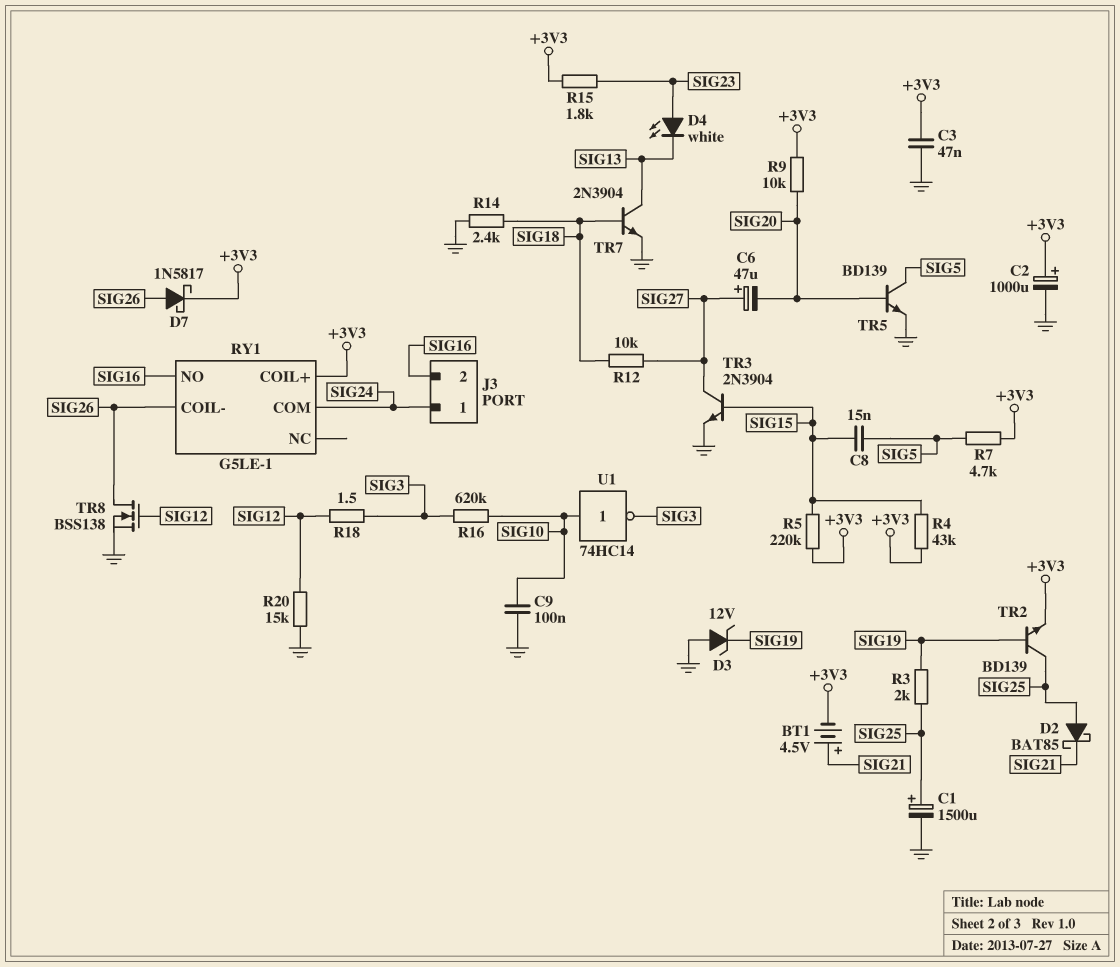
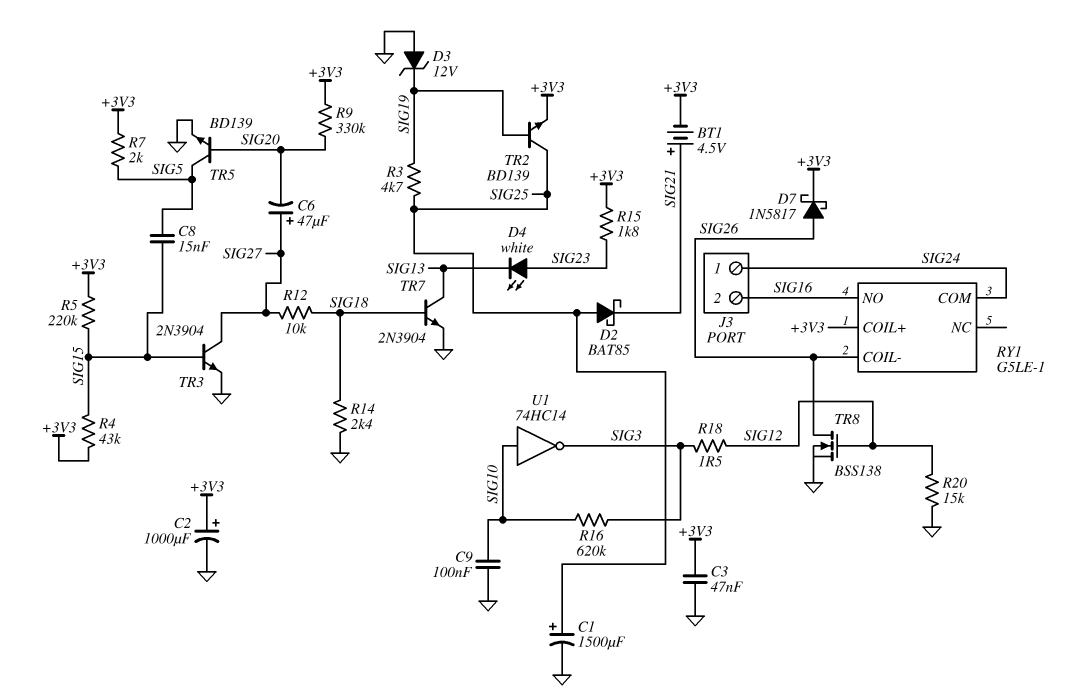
R3: 2k (SIG19, SIG25) -> 4.7k (SIG19, SIG25)
R7: 4.7k (+3V3, SIG5) -> 2k (+3V3, SIG5)
R9: 10k (+3V3, SIG20) -> 330k (+3V3, SIG20)

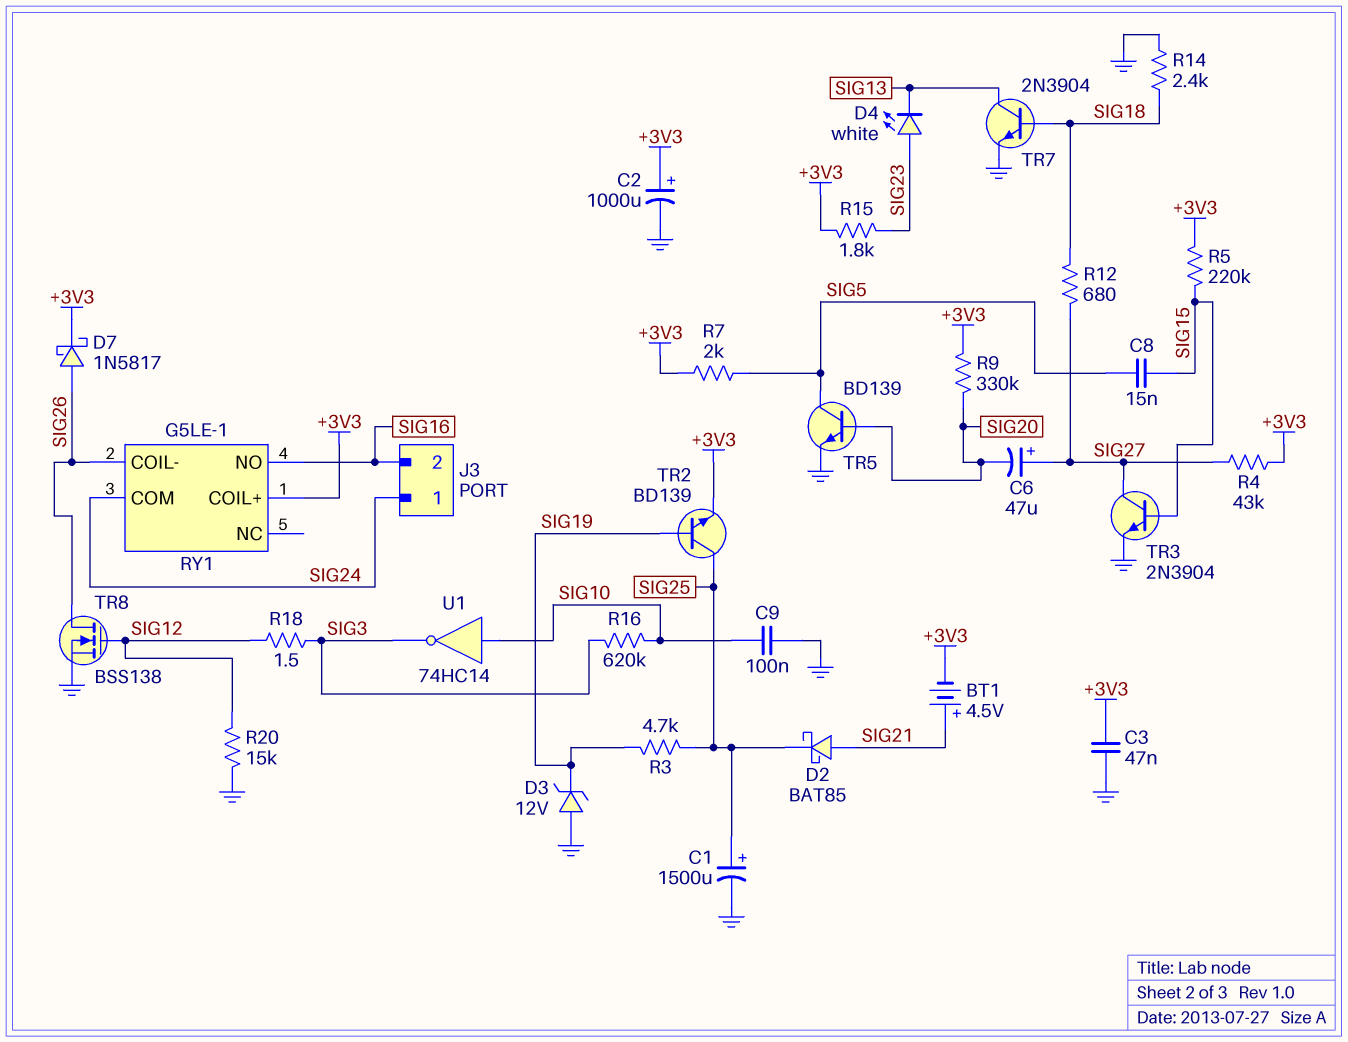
D2: schottky BAT85 (A SIG25, K SIG21) -> schottky BAT85 (A SIG21, K SIG25)
R4: 43k (+3V3, SIG15) -> 43k (+3V3, SIG27)
R12: 10k (SIG18, SIG27) -> 680 (SIG18, SIG27)

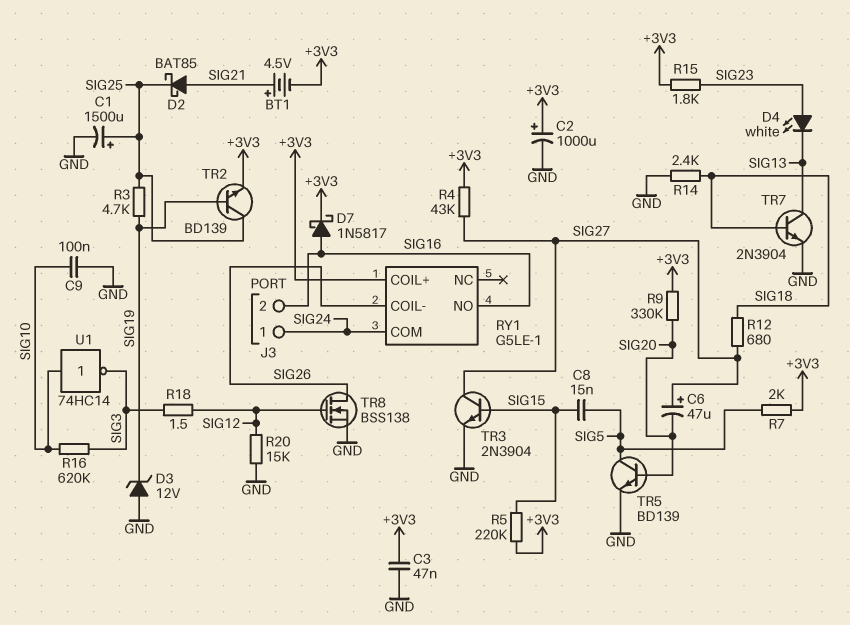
D7: schottky 1N5817 (A SIG26, K +3V3) -> schottky 1N5817 (A SIG16, K +3V3)

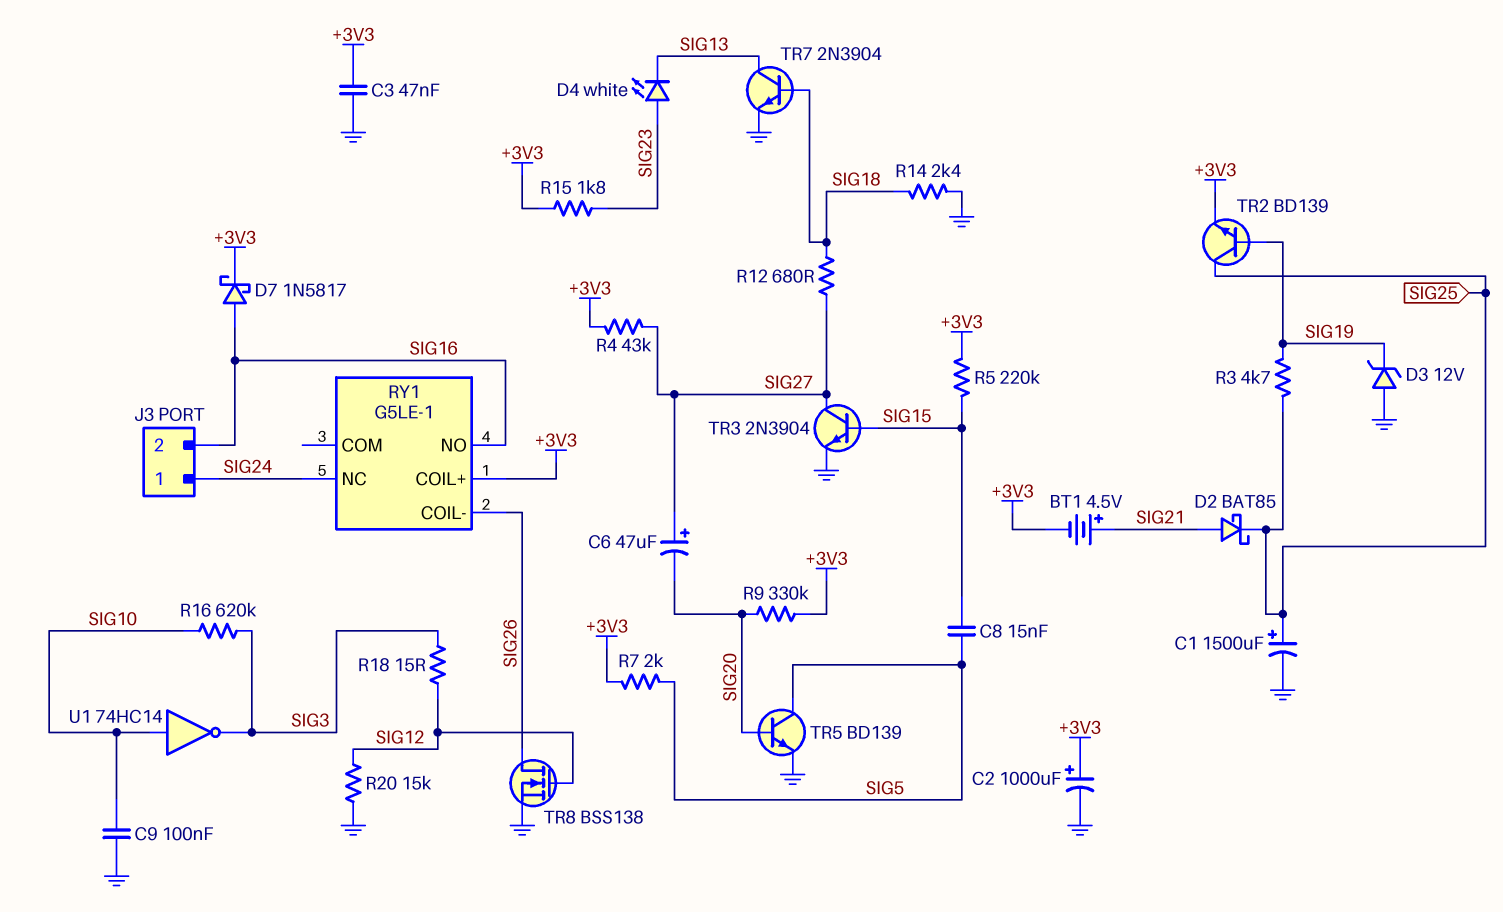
R18: 1.5 (SIG3, SIG12) -> 15 (SIG3, SIG12)
RY1 pin COM: SIG24 -> none
RY1 pin NC: none -> SIG24

